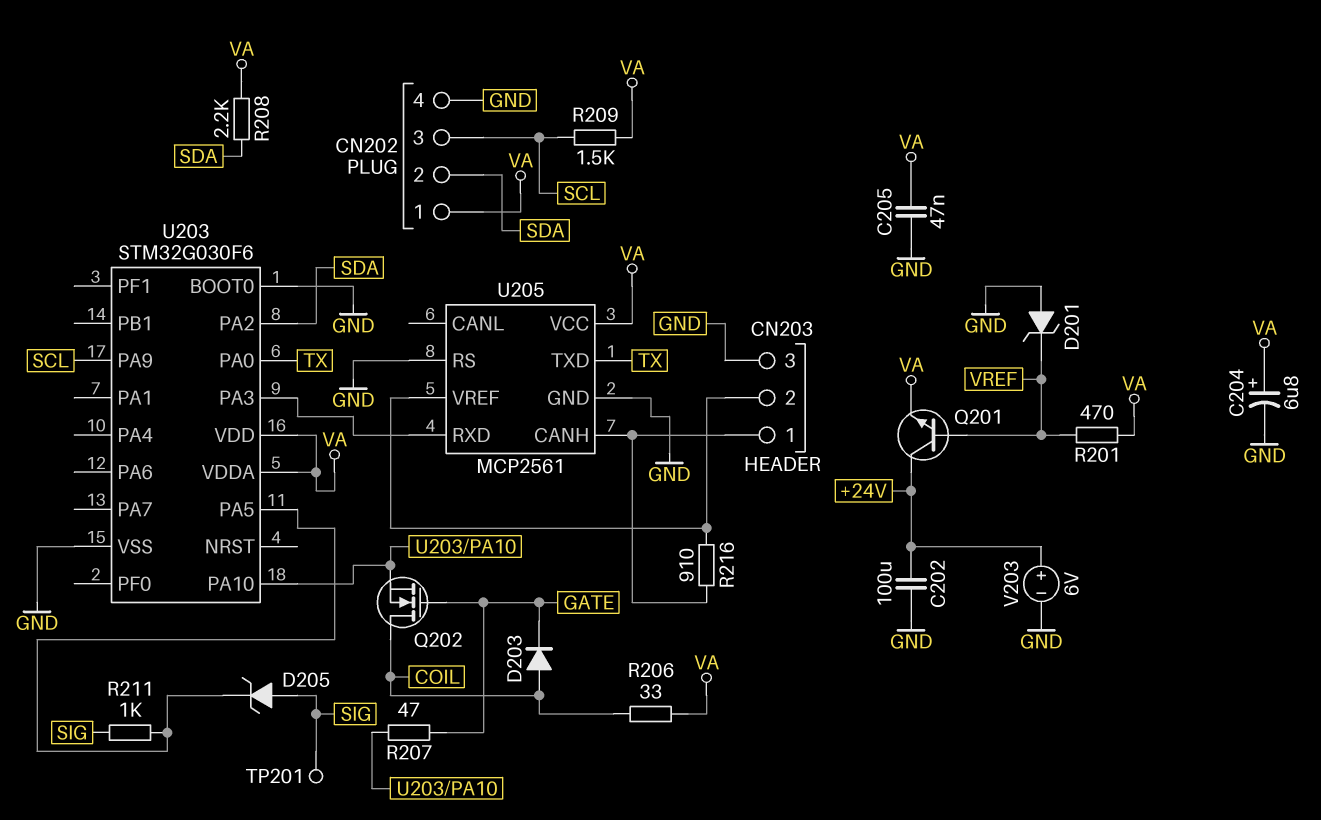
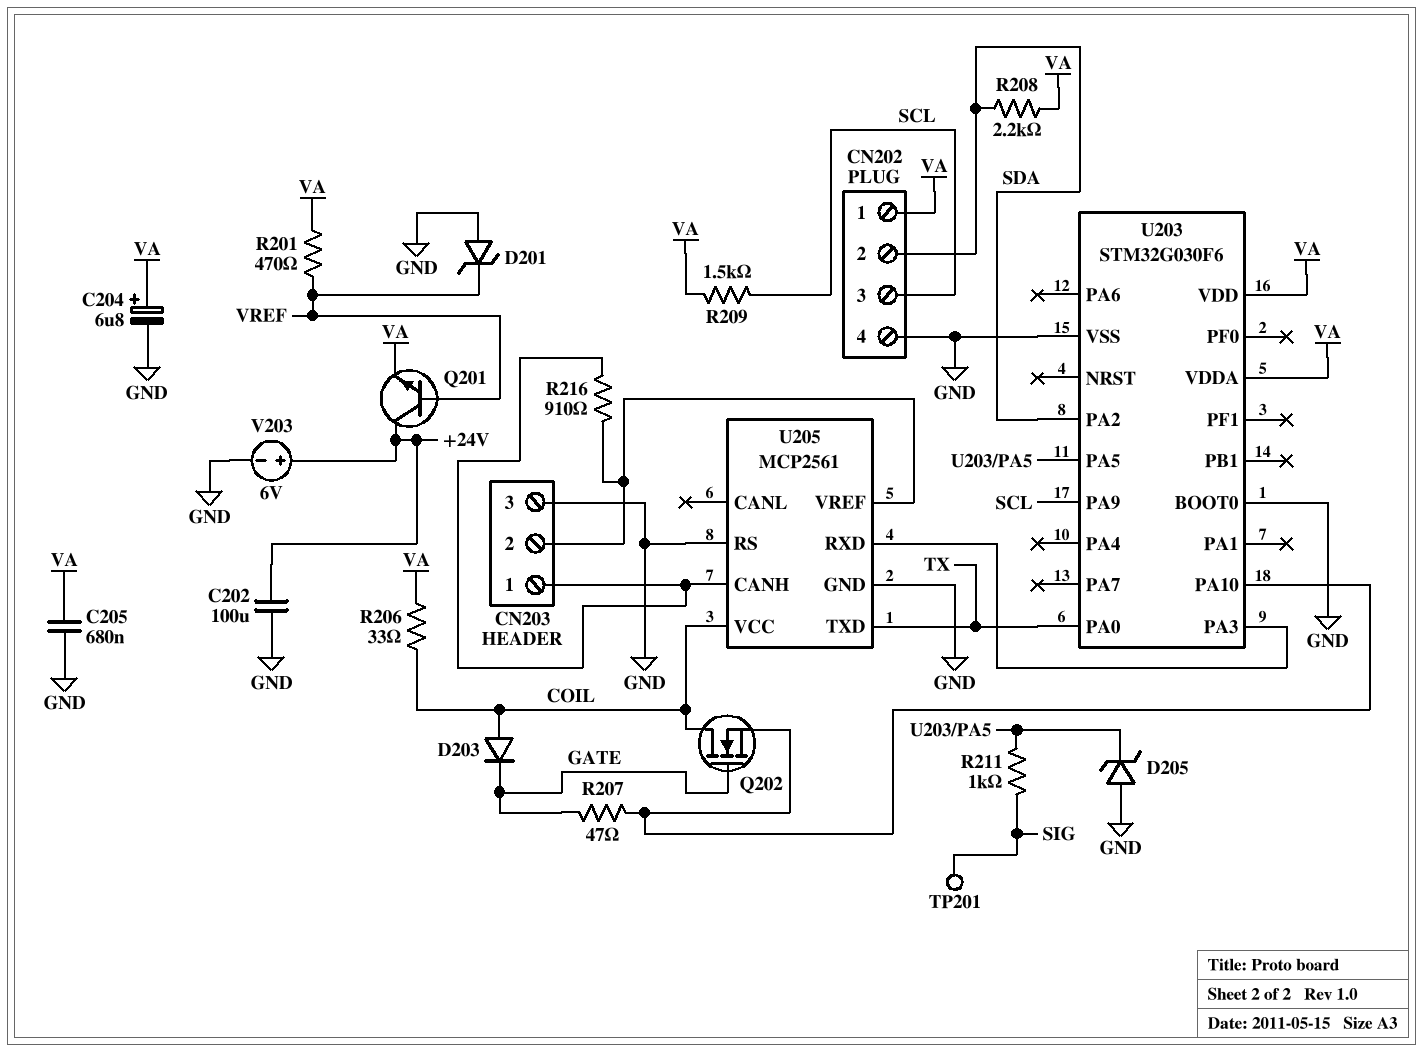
C205: 47nF (GND, VA) -> 680nF (GND, VA)
D205: zener (A SIG, K U203/PA5) -> zener (A GND, K U203/PA5)
U205 pin VCC: VA -> COIL

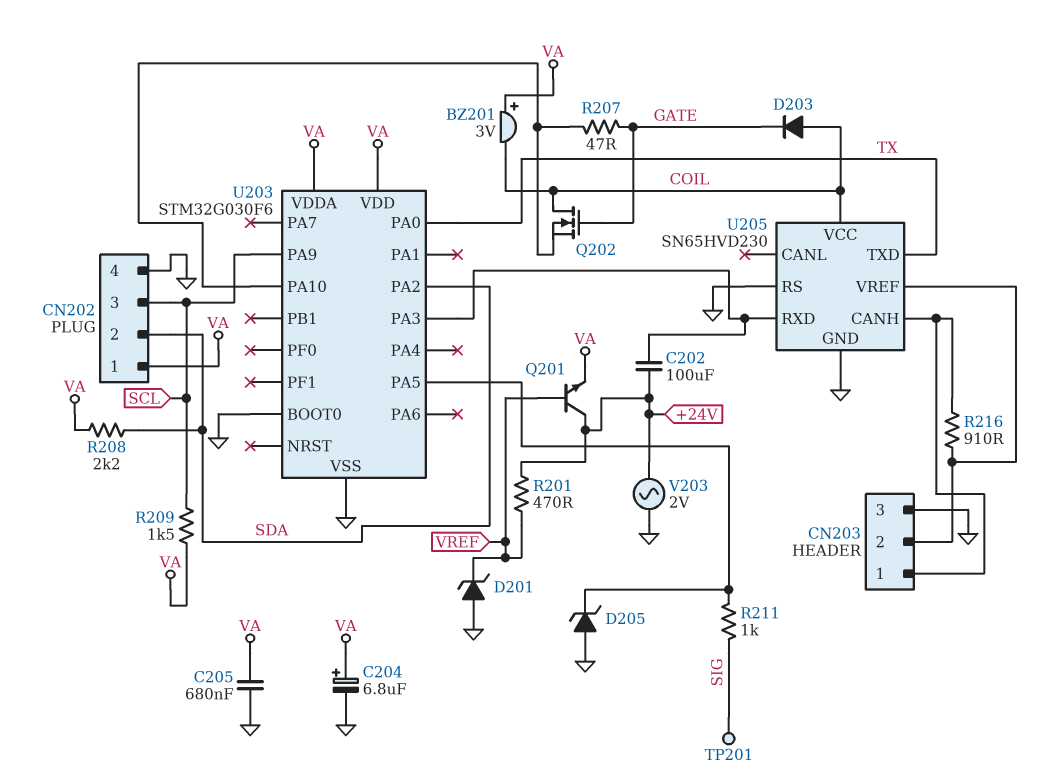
BZ201: none -> buzzer 3V (plus VA, minus COIL)
C202: 100uF (+24V, GND) -> 100uF (+24V, U203/PA3)
R201: 470 (VA, VREF) -> 470 (+24V, VREF)
R206: 33 (COIL, VA) -> none
U205: MCP2561 -> SN65HVD230
V203: 6V (plus +24V, minus GND) -> AC 2V (+24V, GND)

